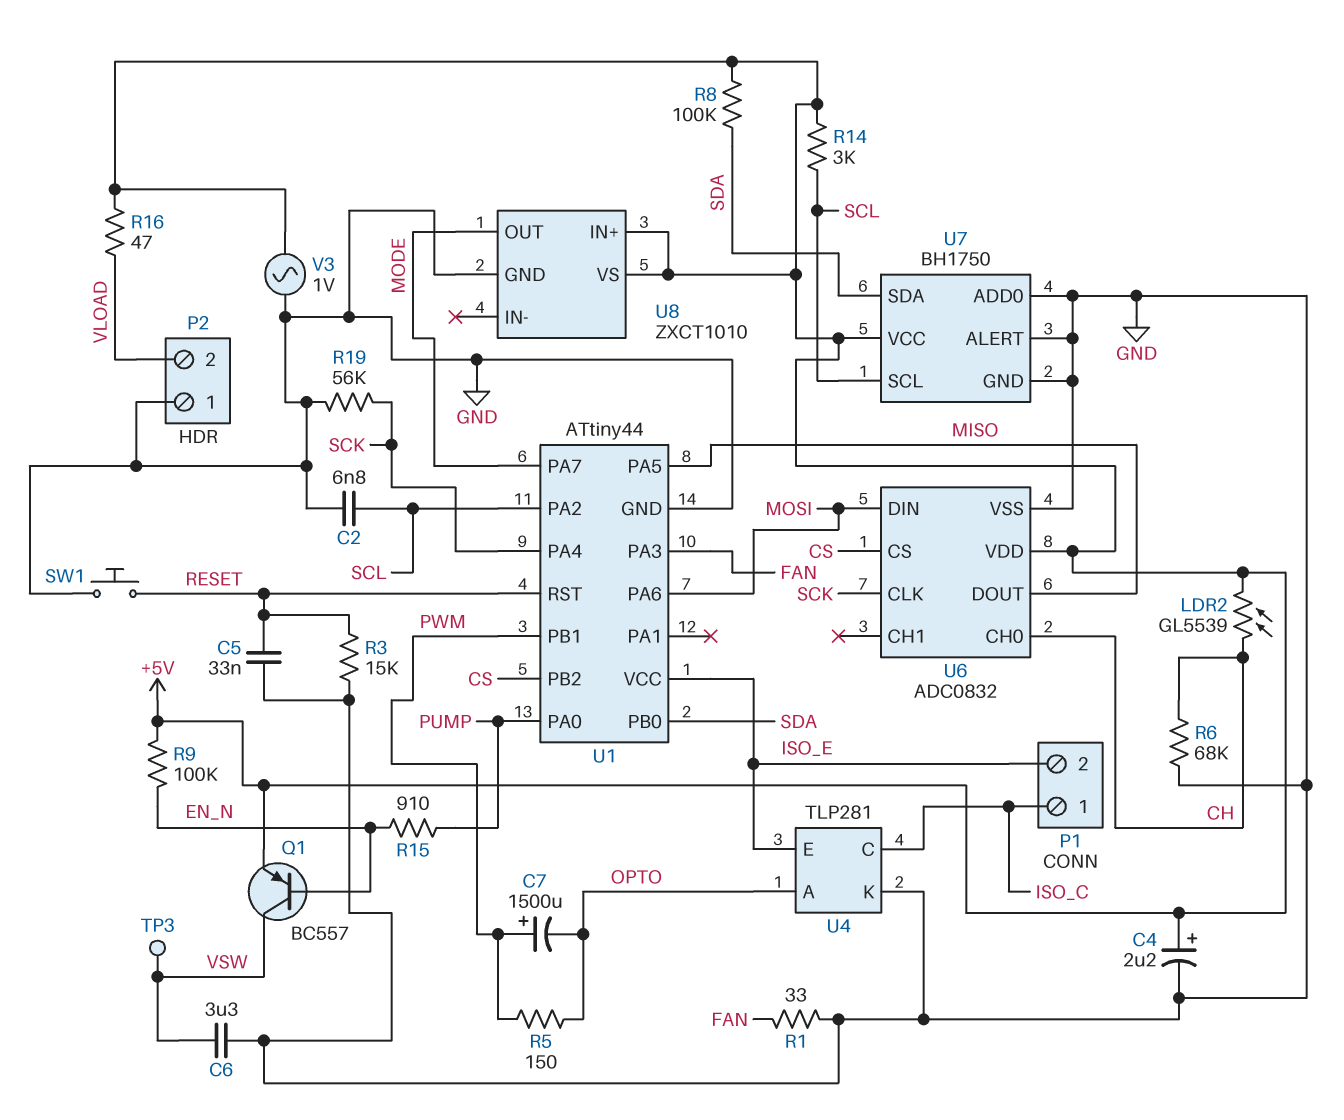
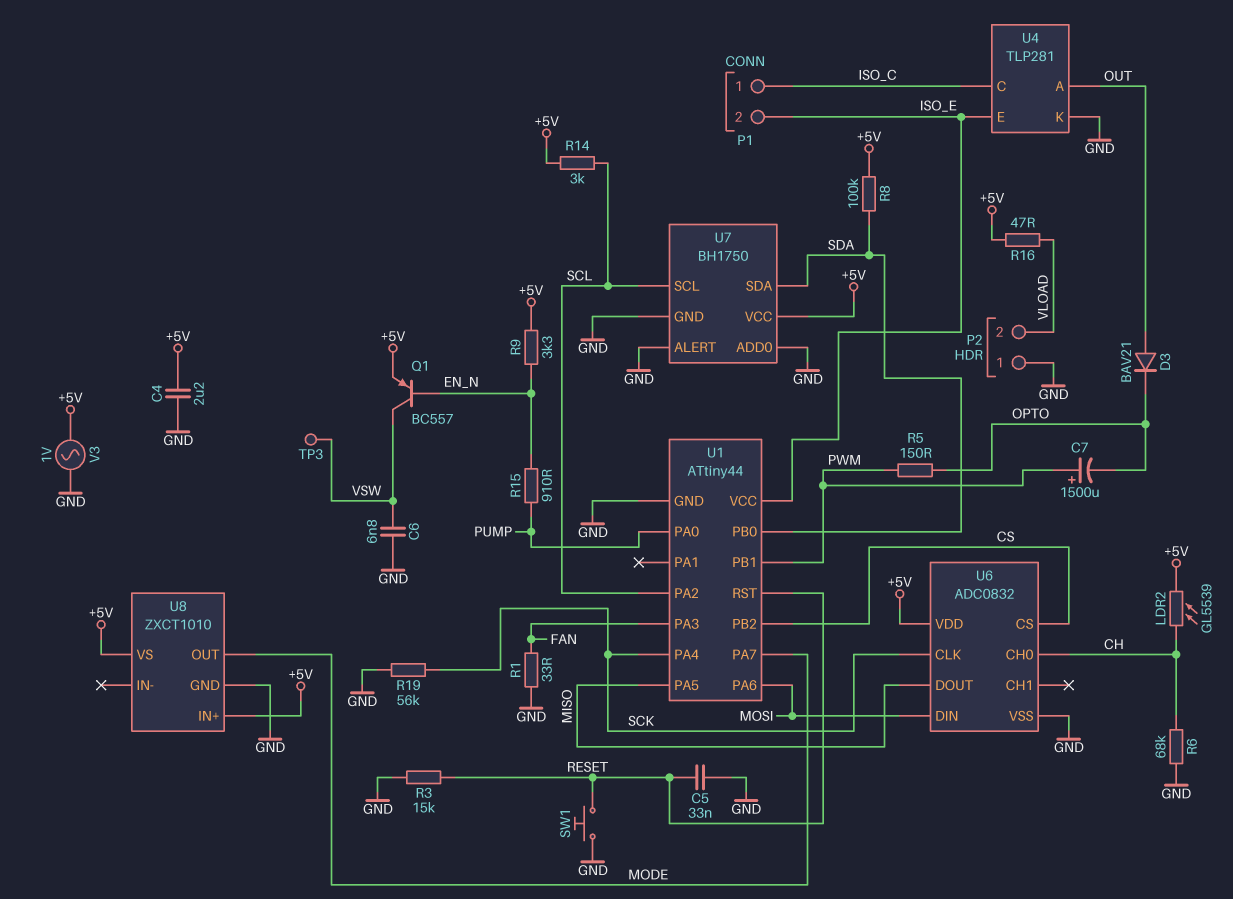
C2: 6.8nF (GND, SCL) -> none
C4: 2.2uF (plus +5V, minus GND) -> 2.2uF (+5V, GND)
C6: 3.3uF (GND, VSW) -> 6.8nF (GND, VSW)
D3: none -> diode BAV21 (A OUT, K OPTO)
R9: 100k (+5V, EN_N) -> 3.3k (+5V, EN_N)
U4 pin A: OPTO -> OUT

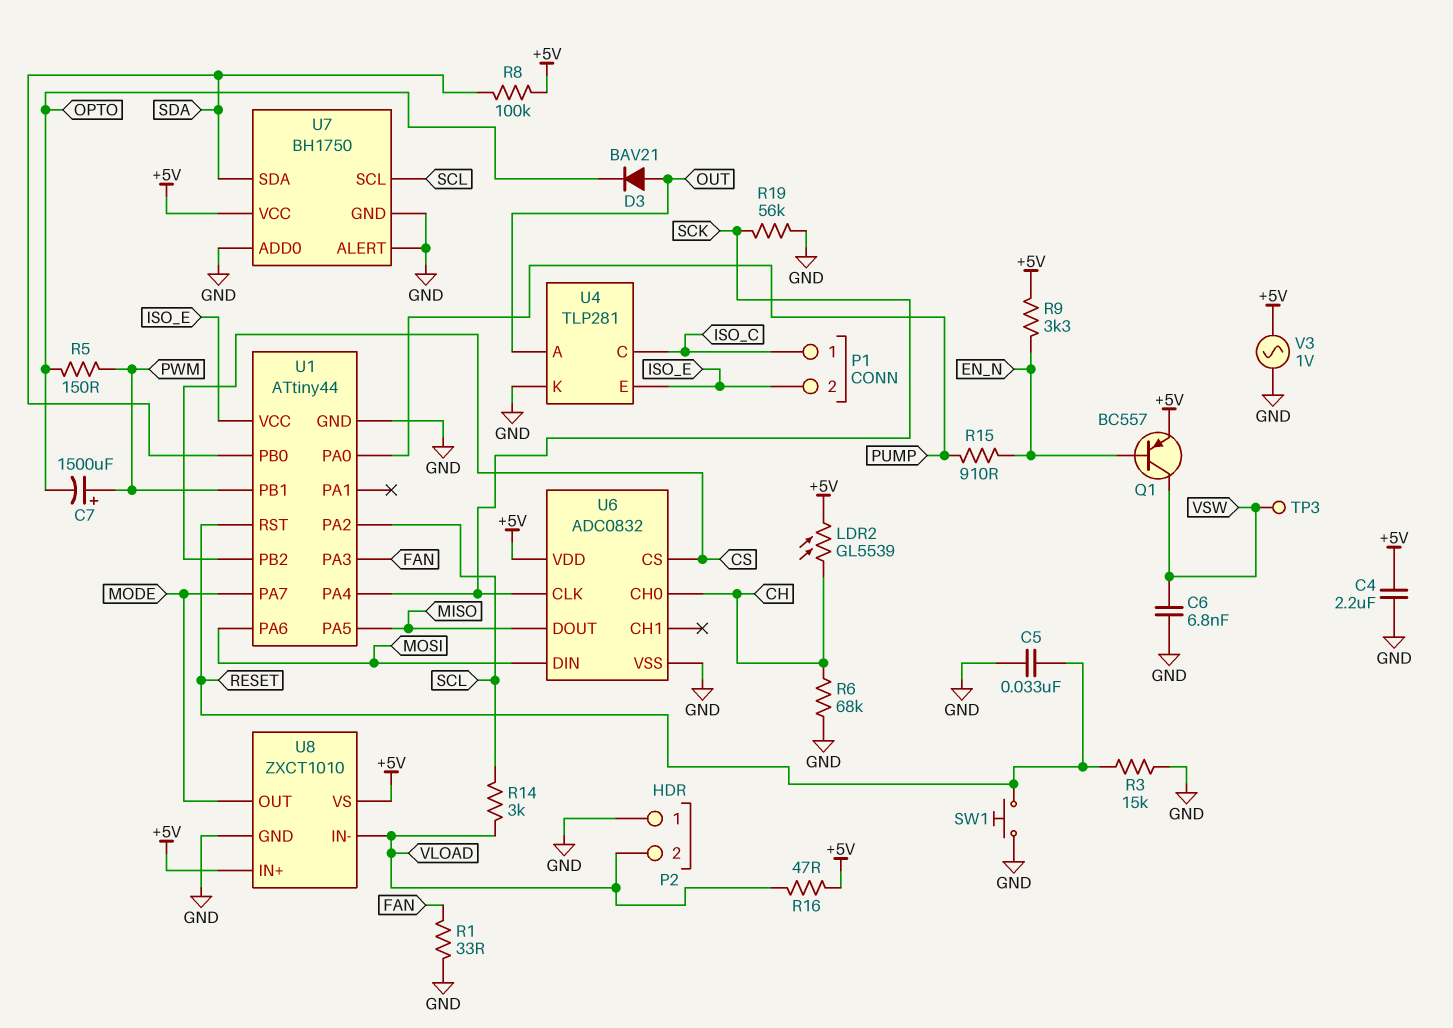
R14: 3k (+5V, SCL) -> 3k (SCL, VLOAD)
U8 pin IN-: none -> VLOAD

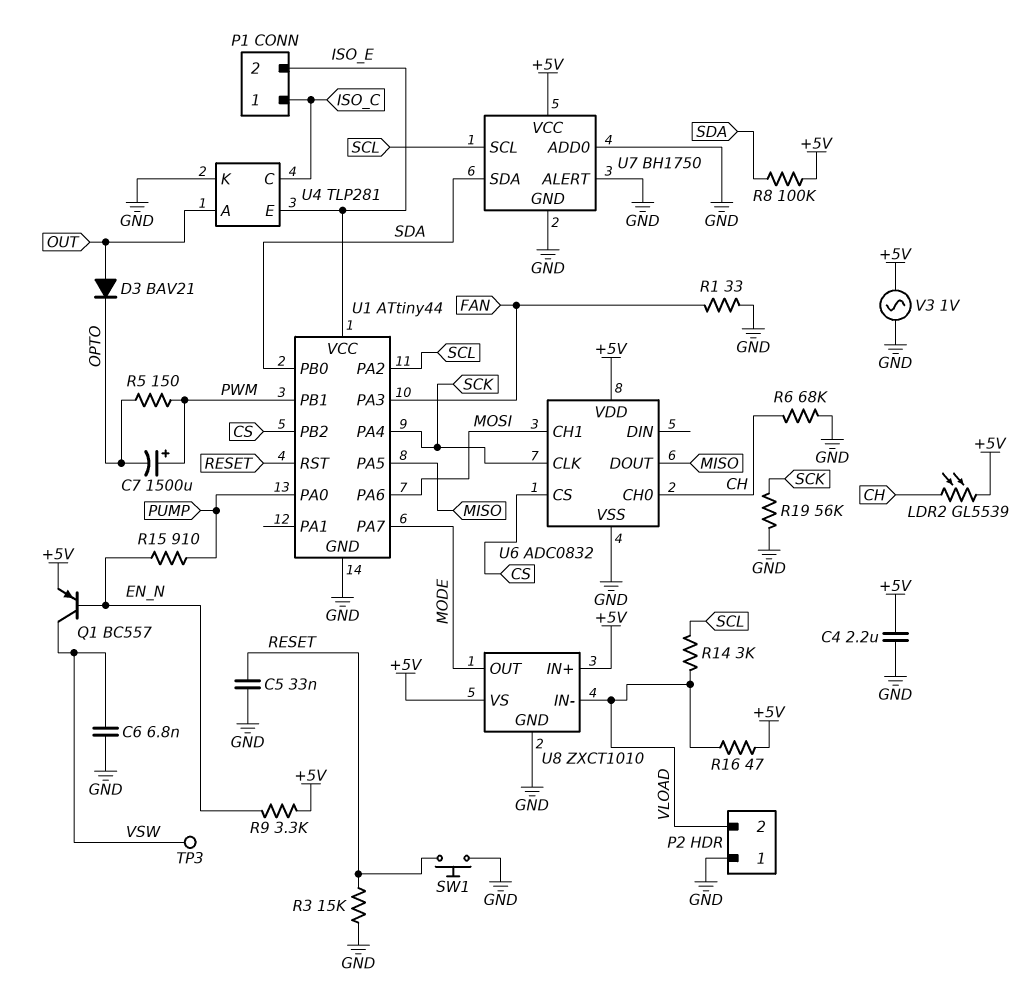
U6 pin CH1: none -> MOSI
U6 pin DIN: MOSI -> none

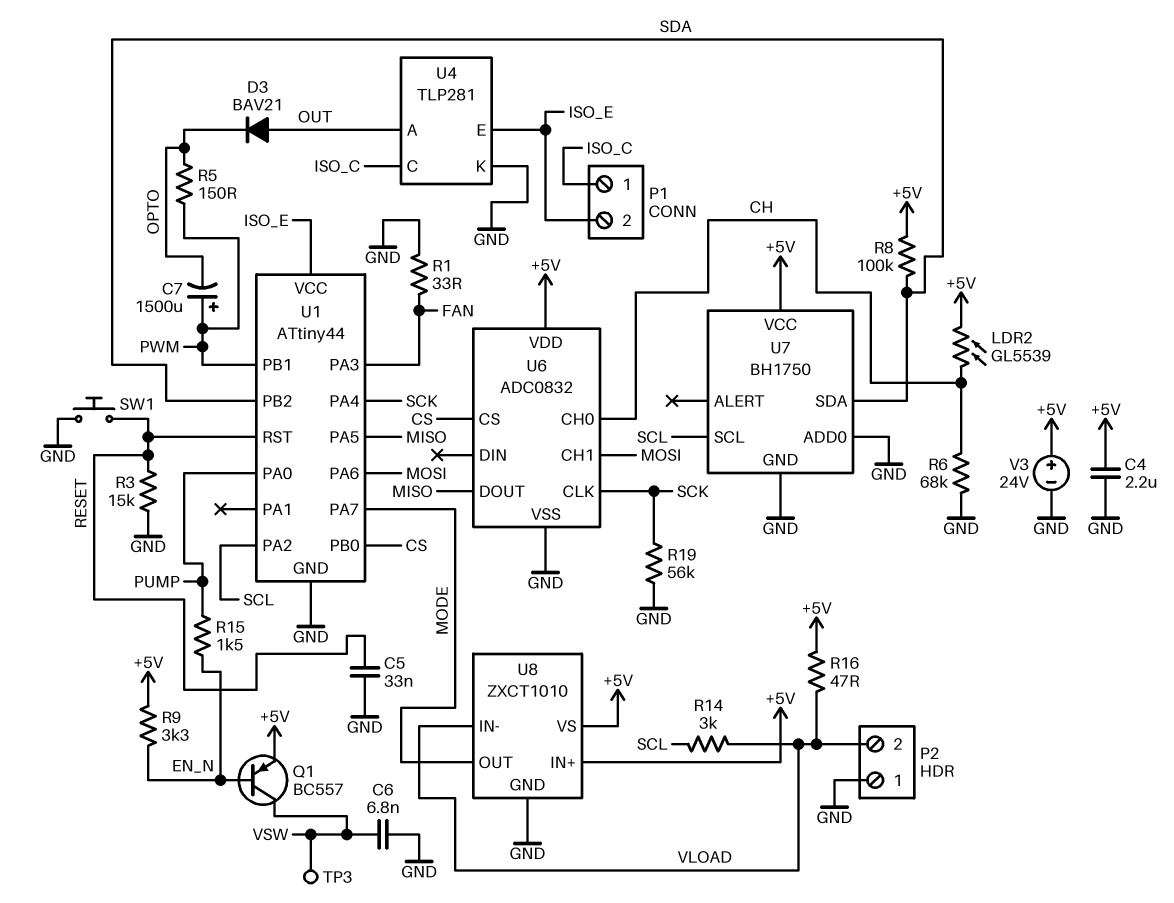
R15: 910 (EN_N, PUMP) -> 1.5k (EN_N, PUMP)
U1 pin PB0: SDA -> CS
U1 pin PB2: CS -> SDA
U7 pin ALERT: GND -> none
V3: AC 1V (+5V, GND) -> 24V (plus +5V, minus GND)

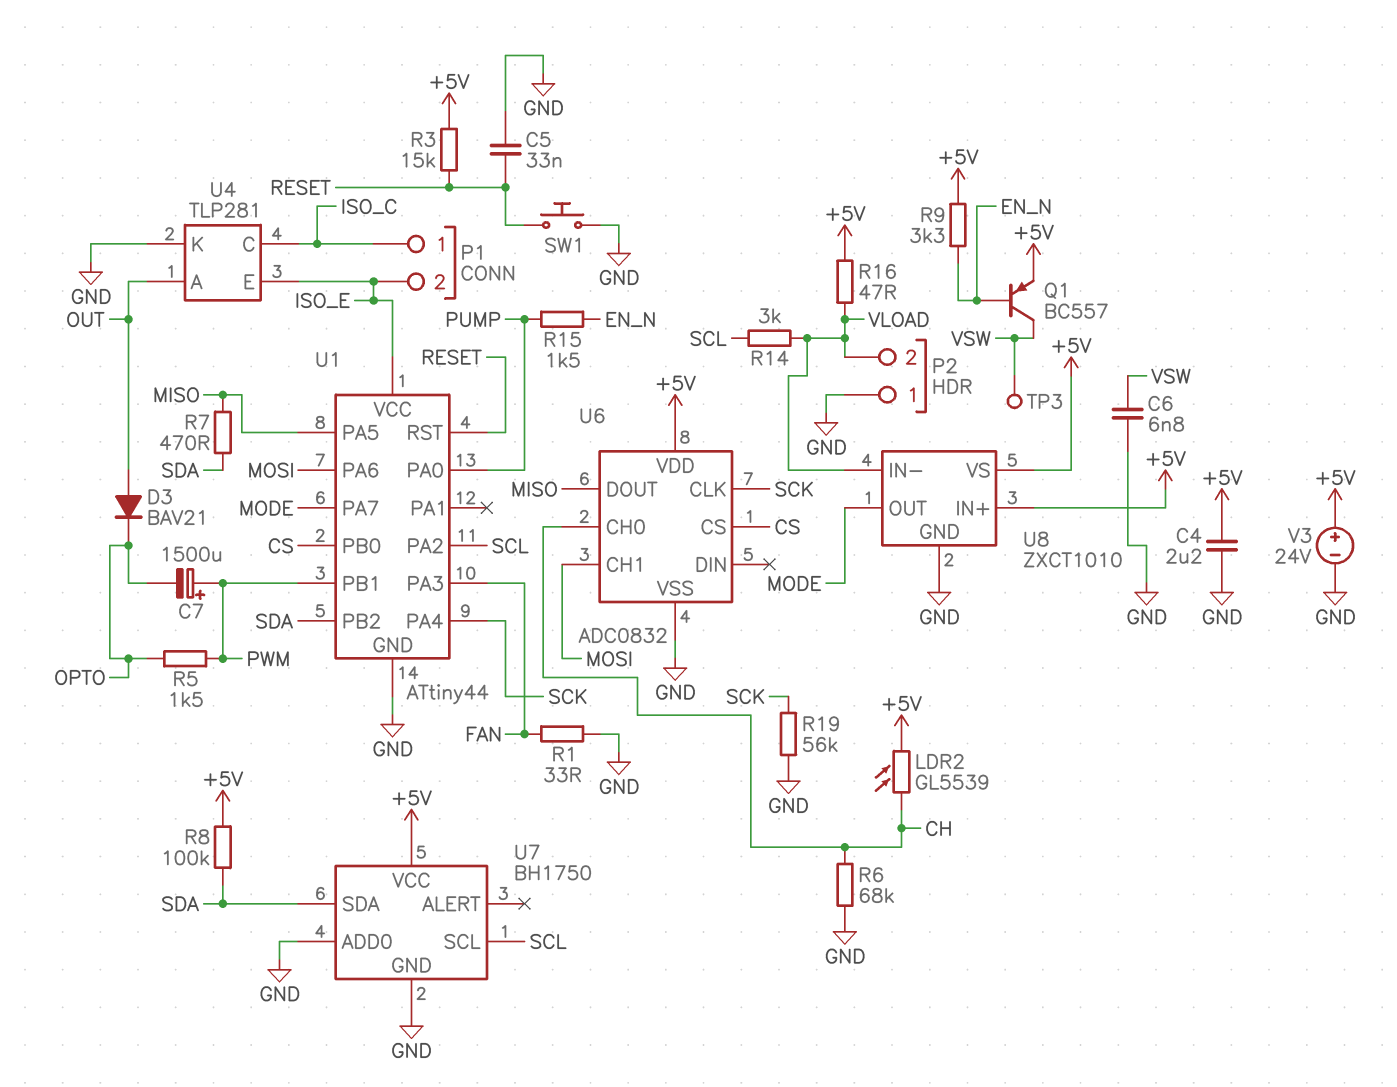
R3: 15k (GND, RESET) -> 15k (+5V, RESET)
R5: 150 (OPTO, PWM) -> 1.5k (OPTO, PWM)
R7: none -> 470 (MISO, SDA)

